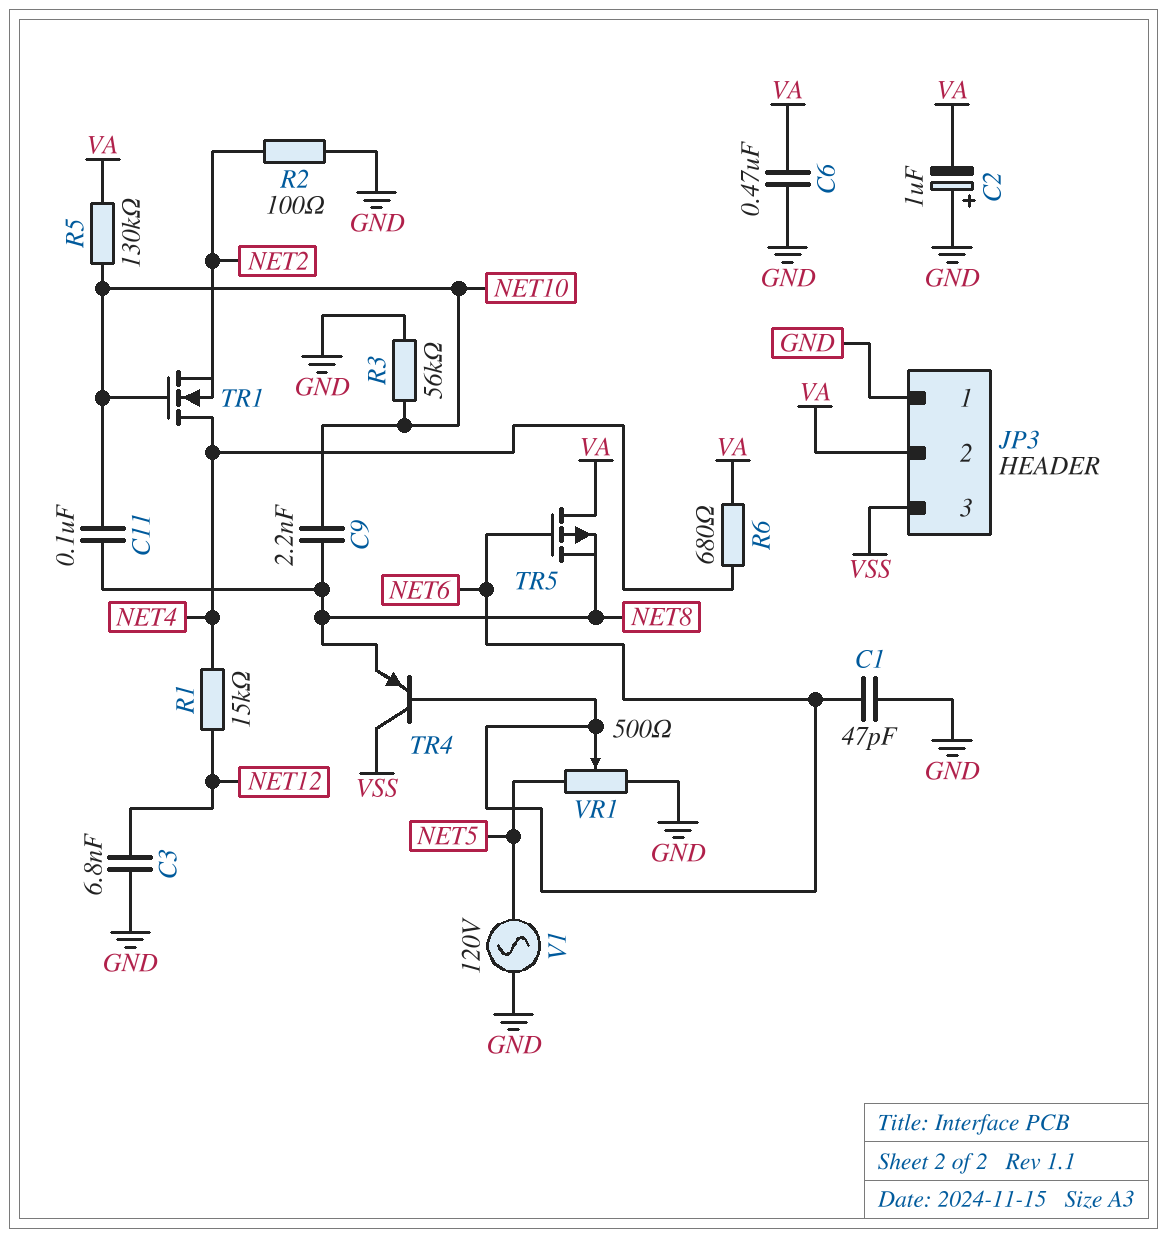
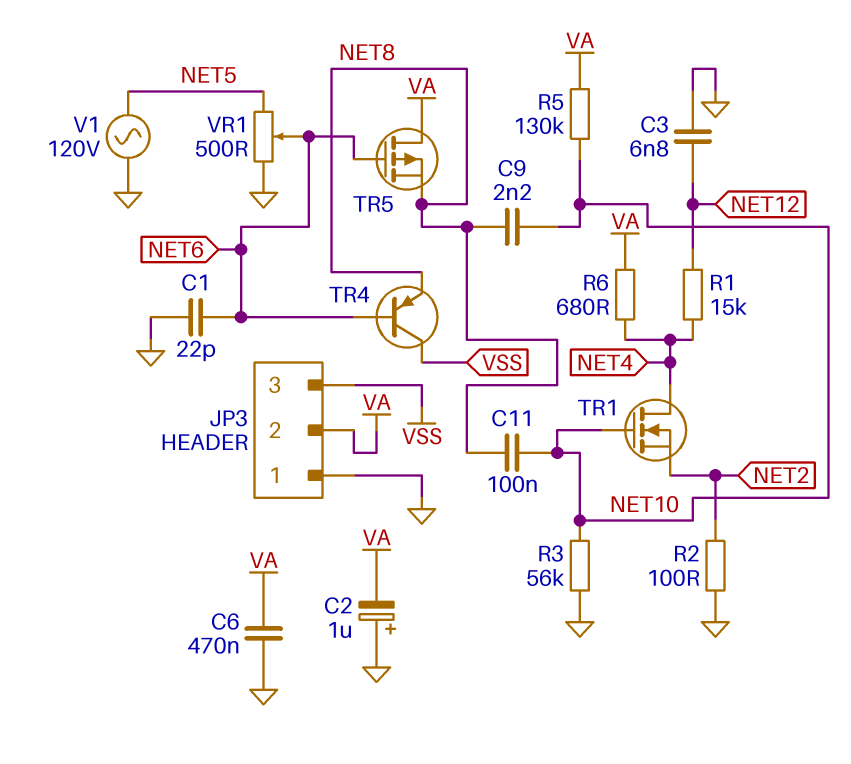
C1: 47pF (GND, NET6) -> 22pF (GND, NET6)

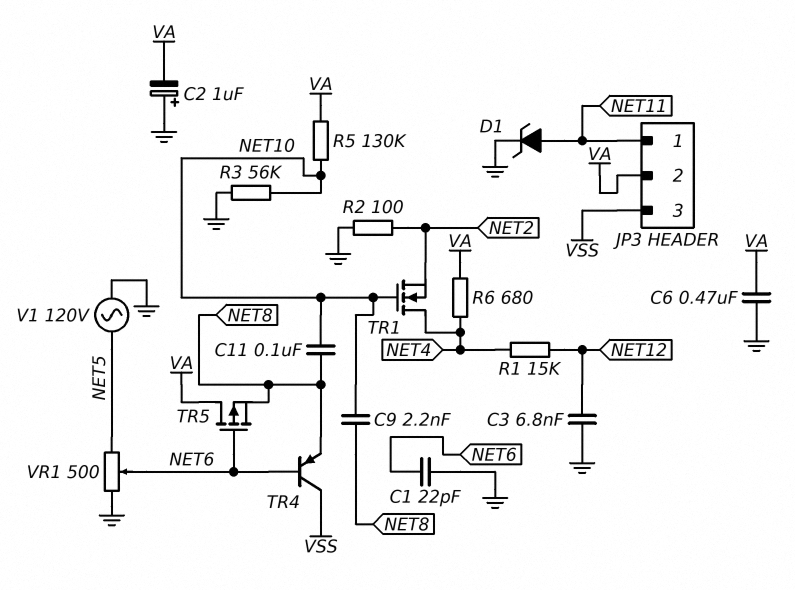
D1: none -> zener (A NET11, K GND)
JP3 pin 1: GND -> NET11

